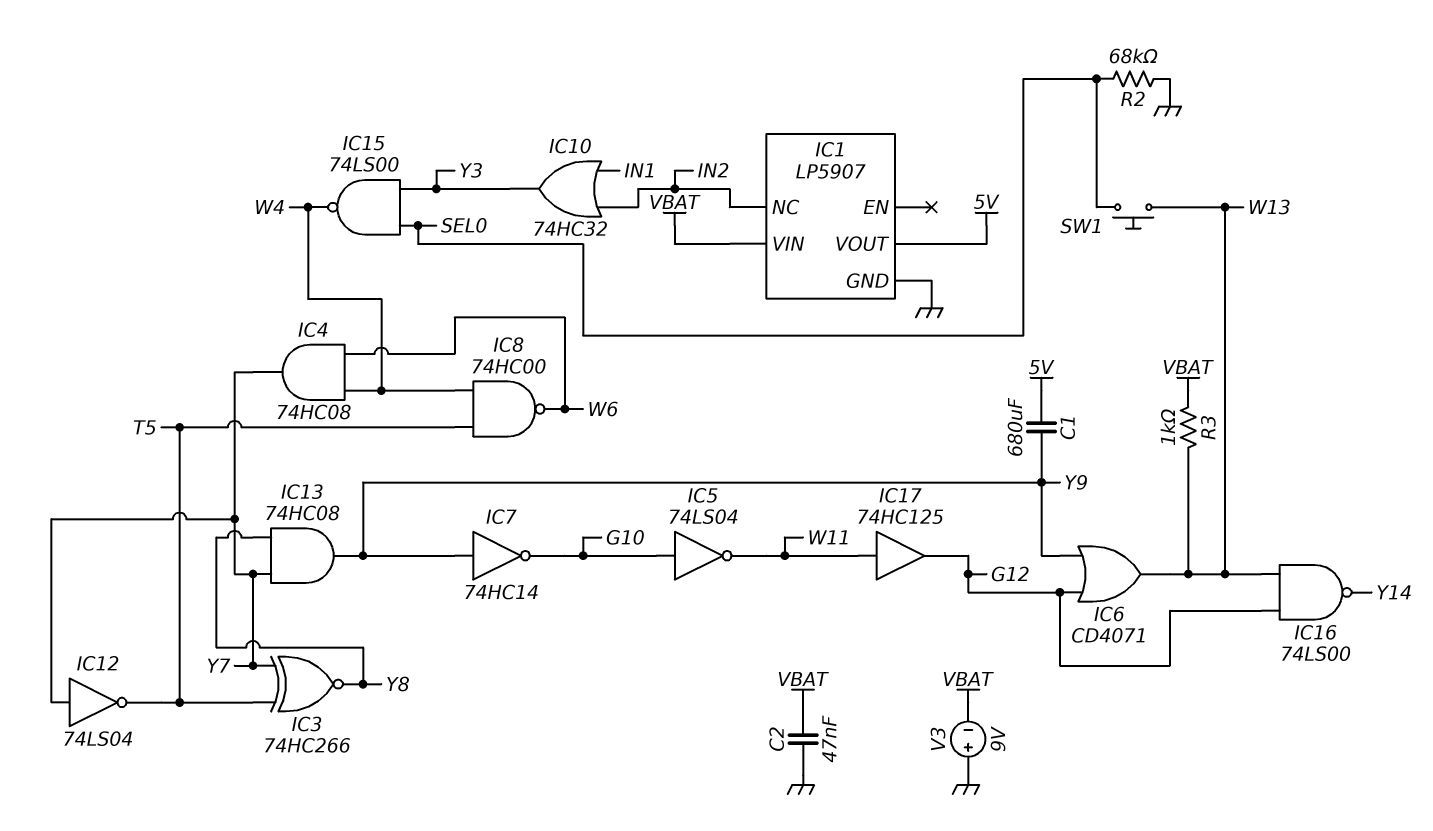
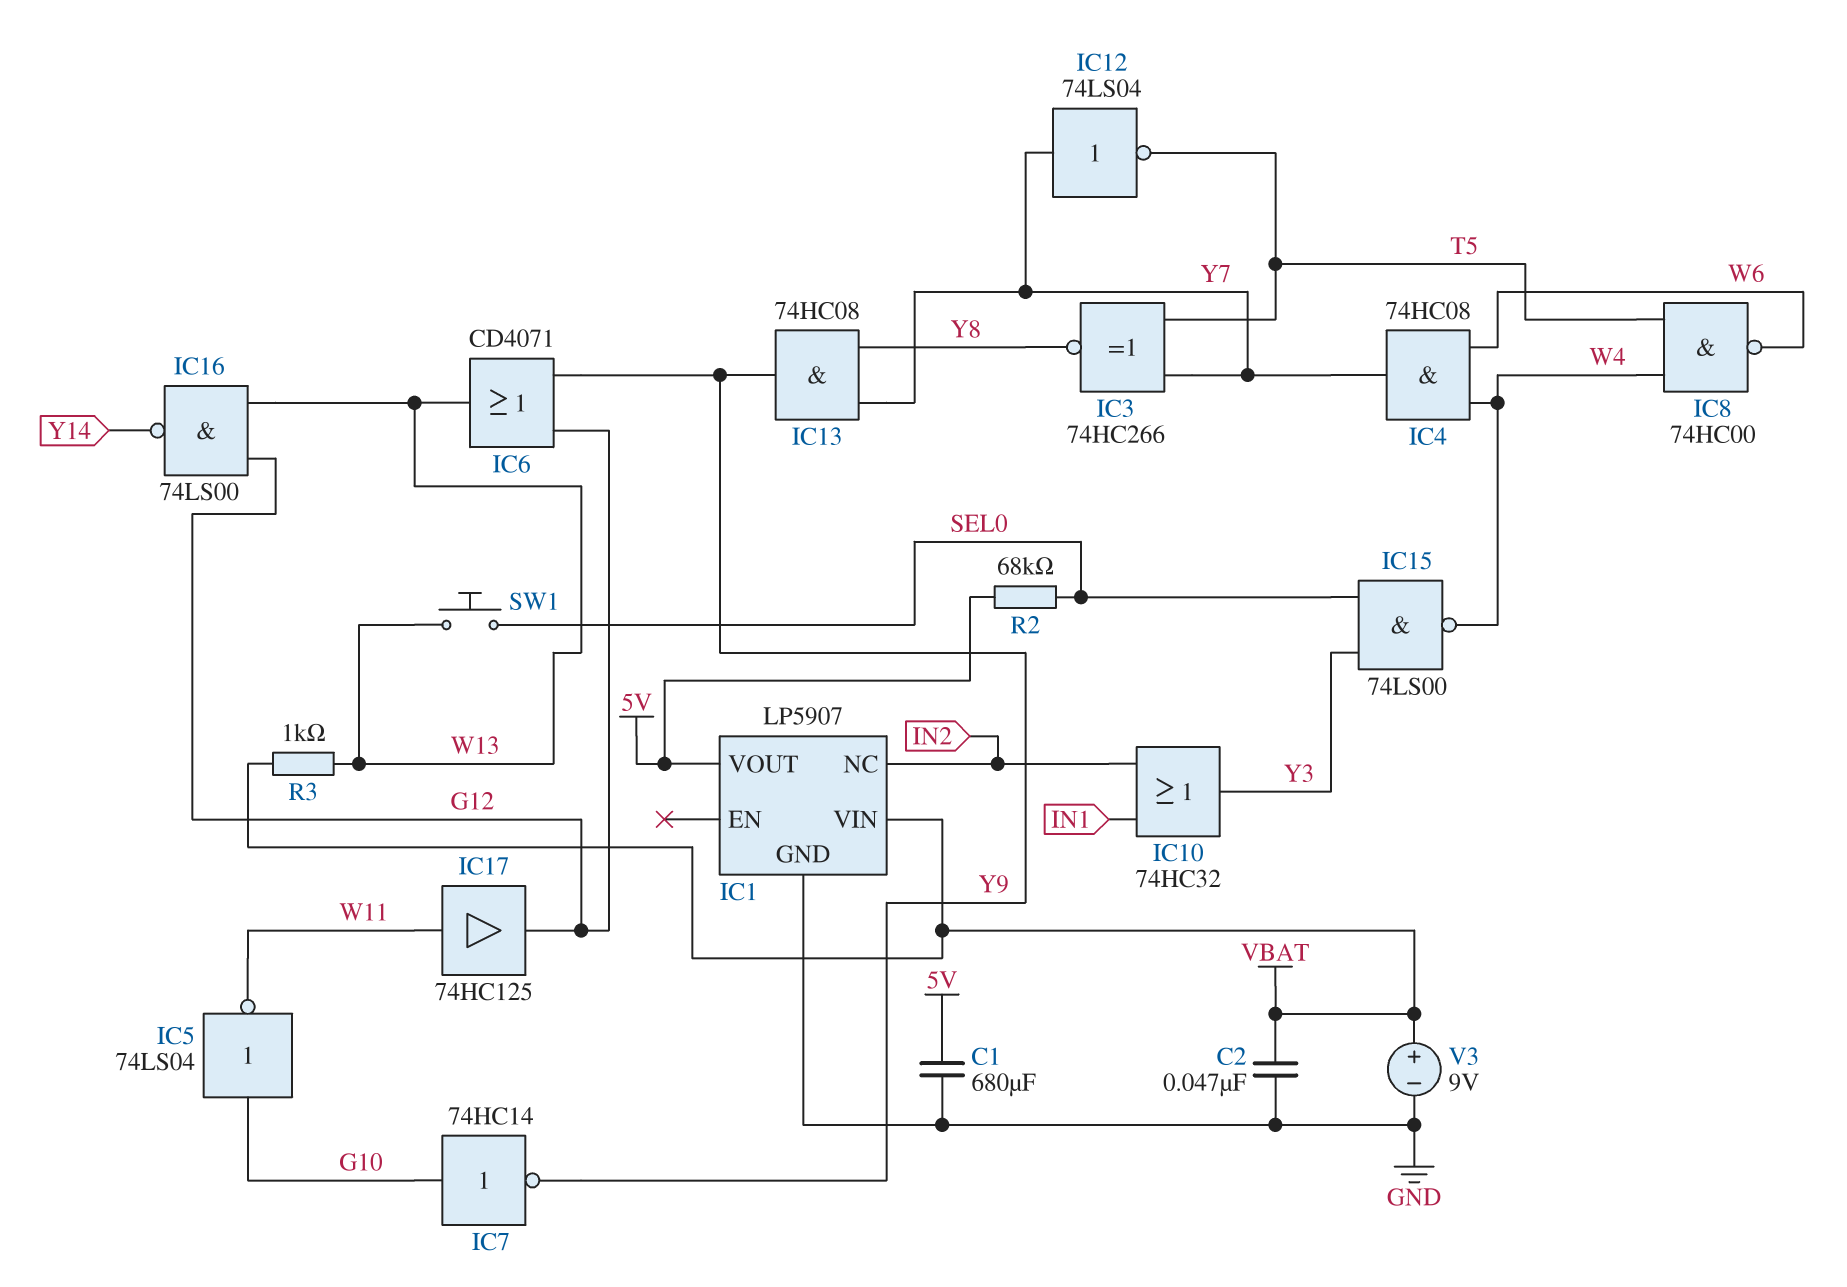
C1: 680uF (5V, Y9) -> 680uF (5V, GND)
IC7: NOT 74HC14 (in Y9, out G10) -> NOT 74HC14 (in G10, out Y9)
R2: 68k (GND, SEL0) -> 68k (5V, SEL0)
V3: 9V (plus GND, minus VBAT) -> 9V (plus VBAT, minus GND)

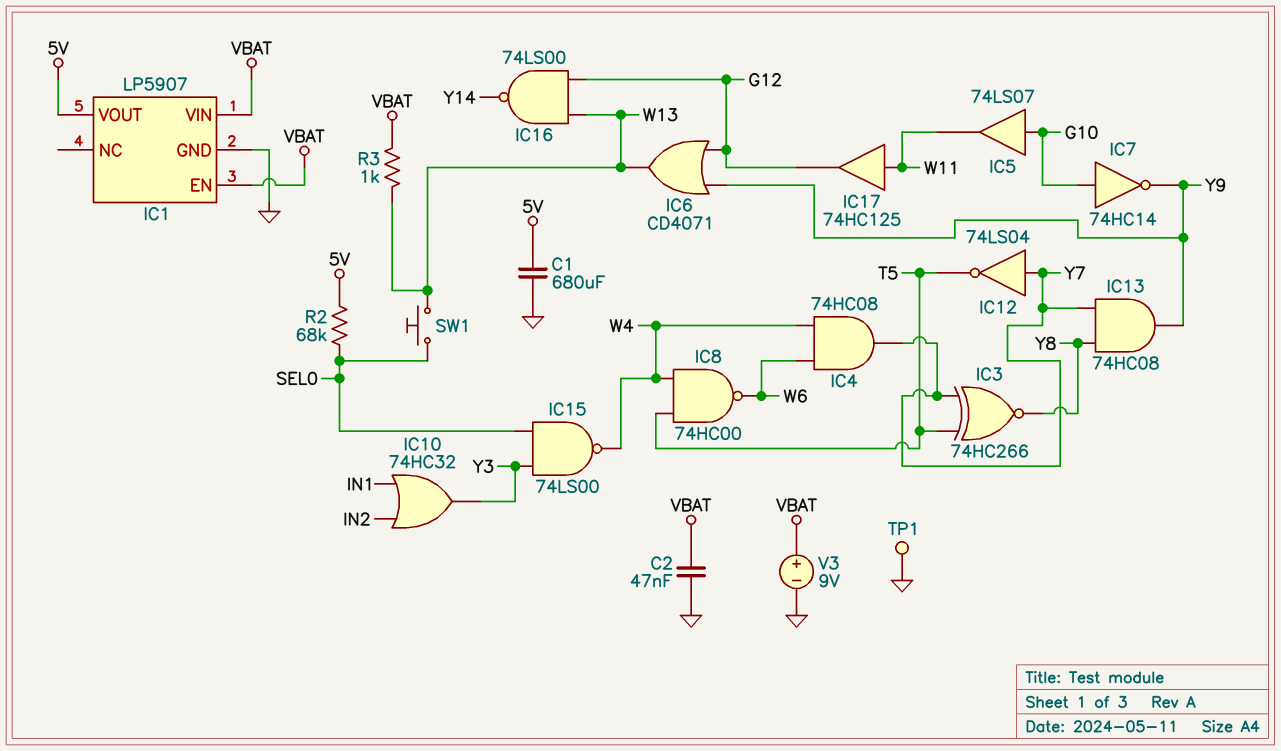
IC1 pin EN: none -> VBAT
IC1 pin NC: IN2 -> none
IC5: NOT 74LS04 (in G10, out W11) -> buffer 74LS07 (in G10, out W11)
TP1: none -> test point (GND)

